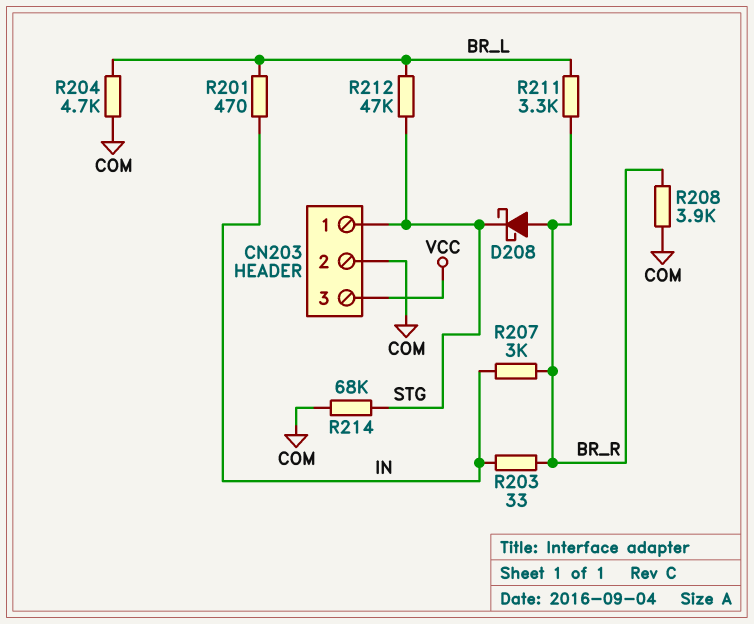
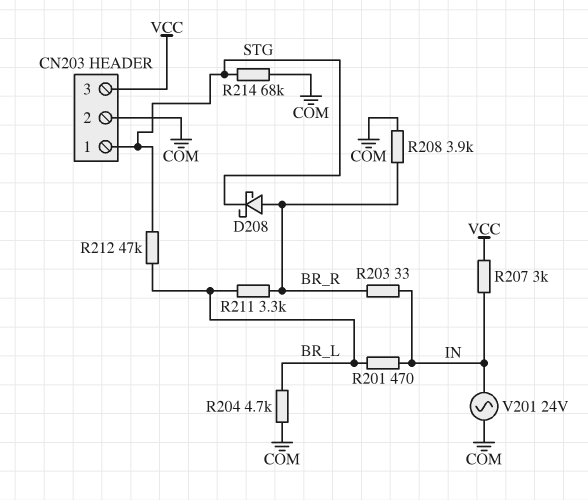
R207: 3k (BR_R, IN) -> 3k (IN, VCC)
V201: none -> AC 24V (COM, IN)

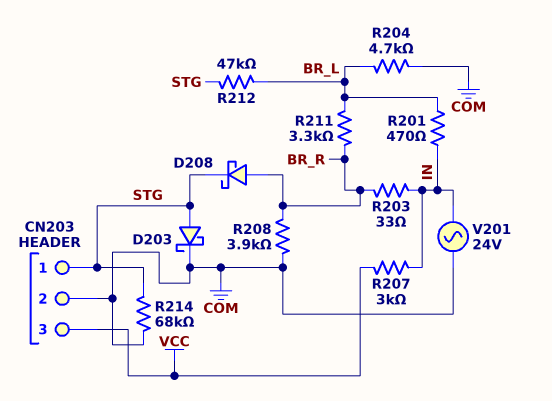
D203: none -> schottky (A STG, K COM)

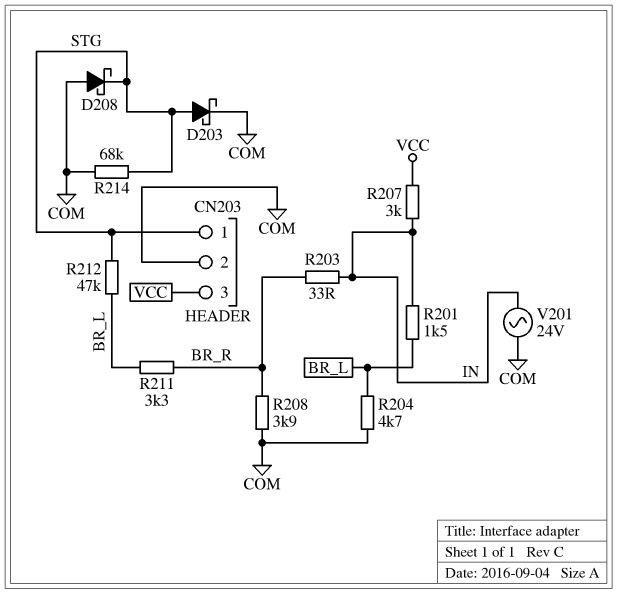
D208: schottky (A BR_R, K STG) -> schottky (A COM, K STG)
R201: 470 (BR_L, IN) -> 1.5k (BR_L, IN)

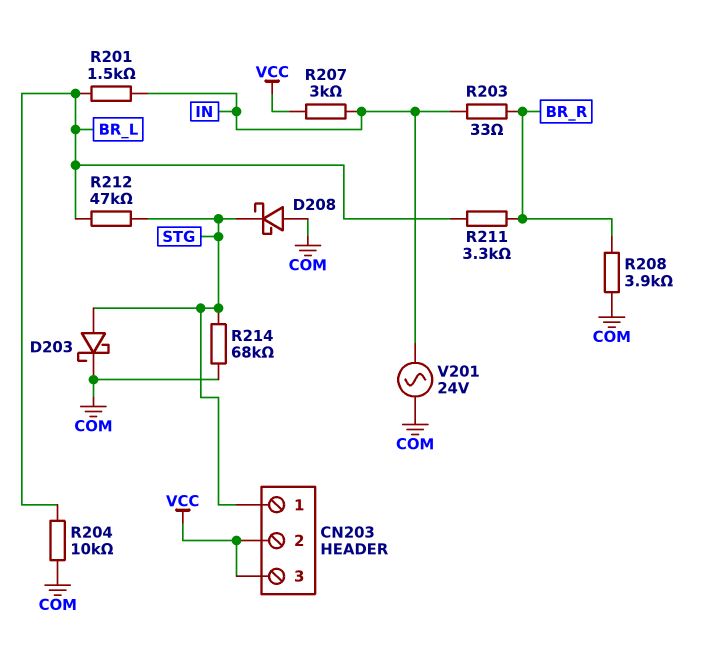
CN203 pin 2: COM -> VCC
R204: 4.7k (BR_L, COM) -> 10k (BR_L, COM)

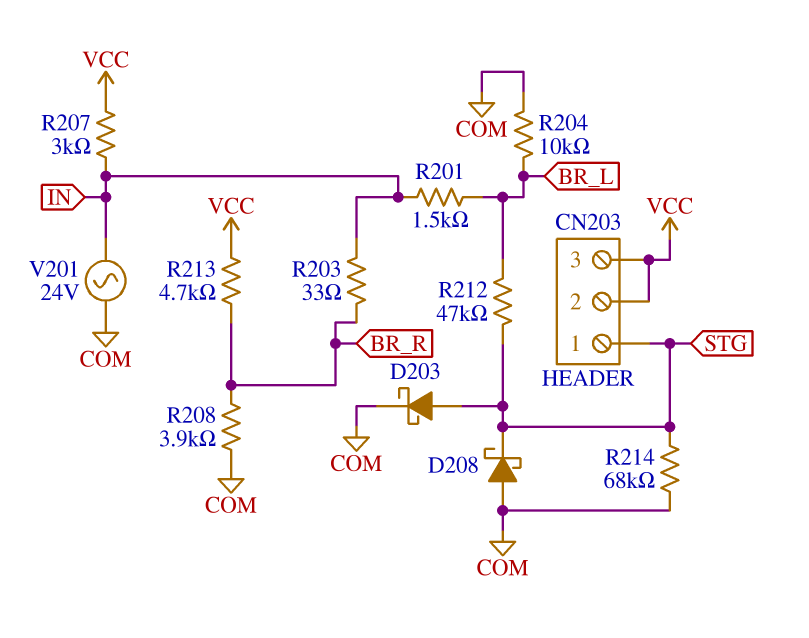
R211: 3.3k (BR_L, BR_R) -> none
R213: none -> 4.7k (BR_R, VCC)

